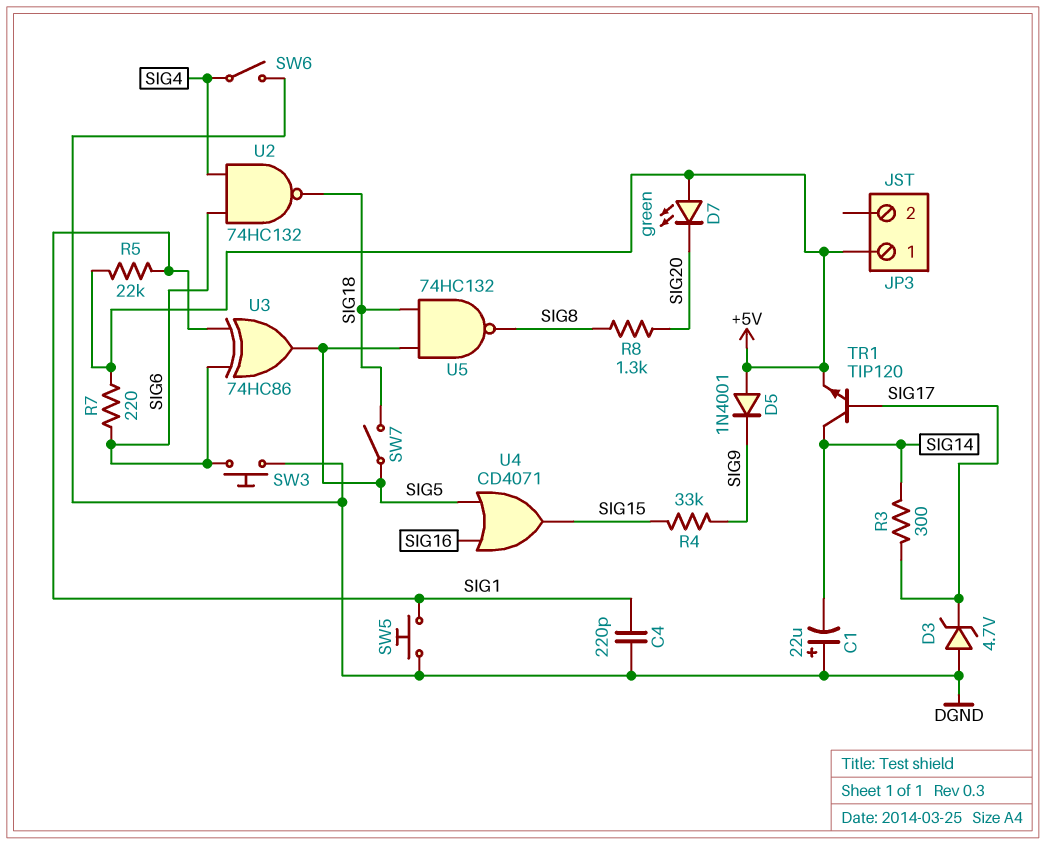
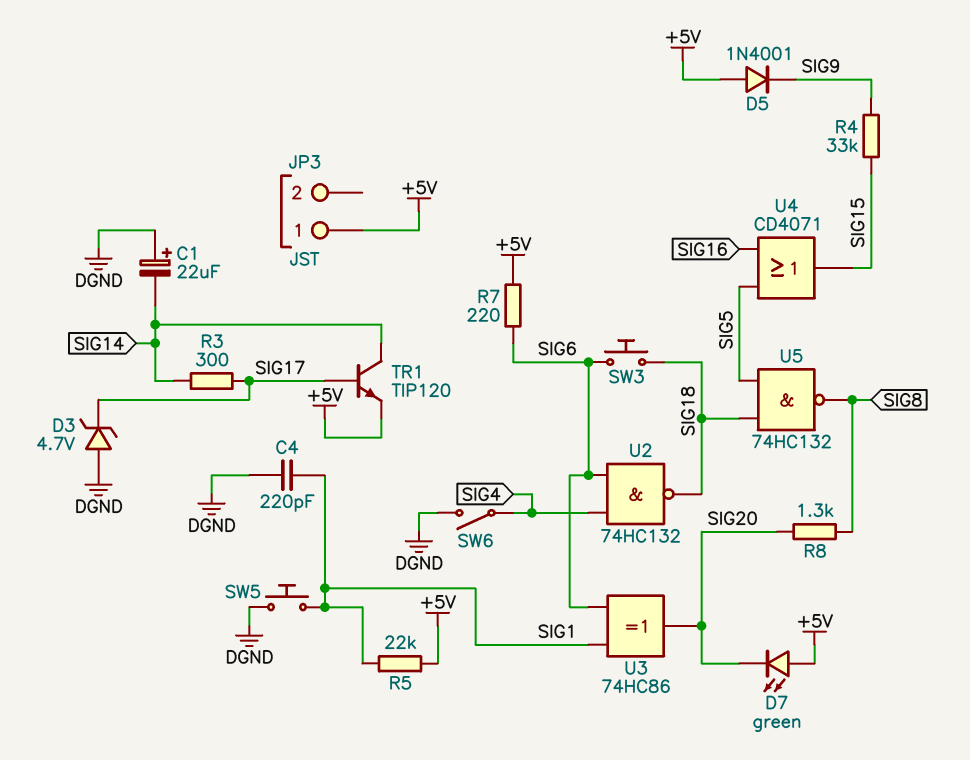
SW3: button (DGND, SIG6) -> button (SIG6, SIG18)
SW7: switch (SIG5, SIG18) -> none
U3: XOR 74HC86 (in SIG1, in SIG6, out SIG5) -> XOR 74HC86 (in SIG1, in SIG6, out SIG20)

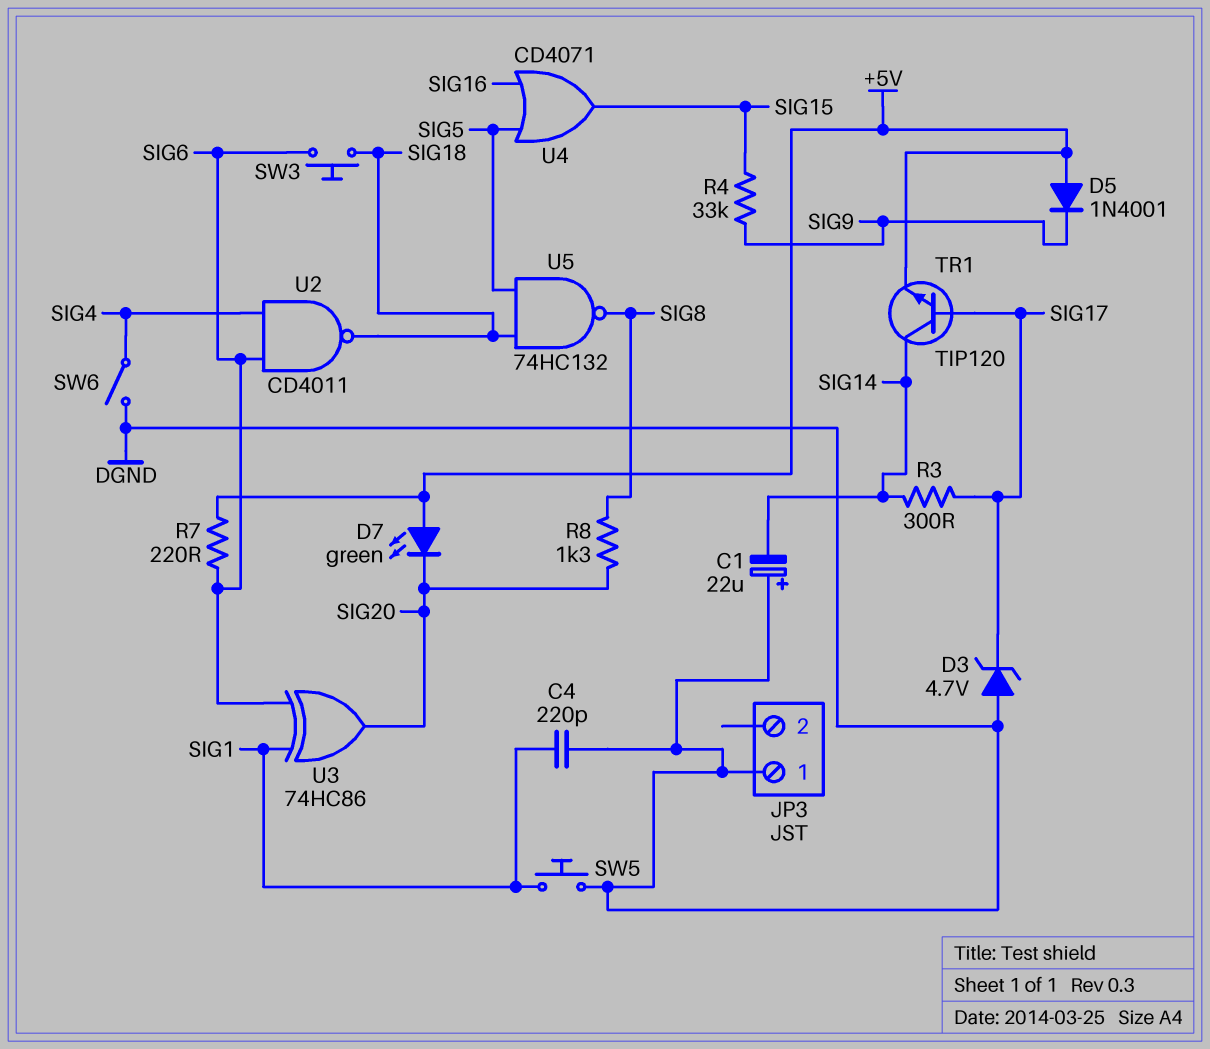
JP3 pin 1: +5V -> DGND
R5: 22k (+5V, SIG1) -> none
U2: NAND 74HC132 (in SIG4, in SIG6, out SIG18) -> NAND CD4011 (in SIG4, in SIG6, out SIG18)

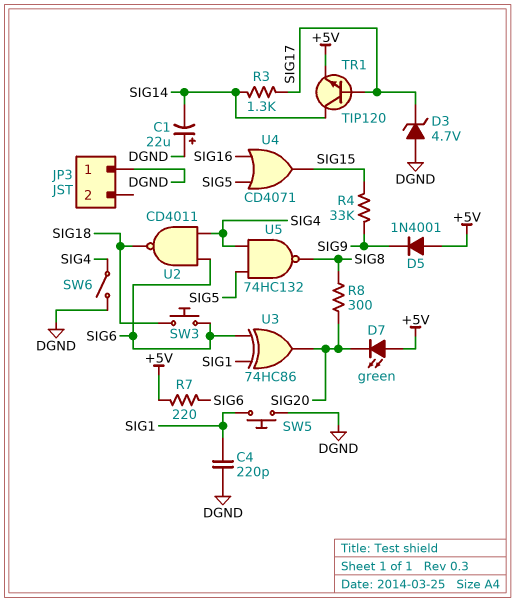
R3: 300 (SIG14, SIG17) -> 1.3k (SIG14, SIG17)
R8: 1.3k (SIG8, SIG20) -> 300 (SIG8, SIG20)
U5: NAND 74HC132 (in SIG5, in SIG18, out SIG8) -> NAND 74HC132 (in SIG4, in SIG5, out SIG8)

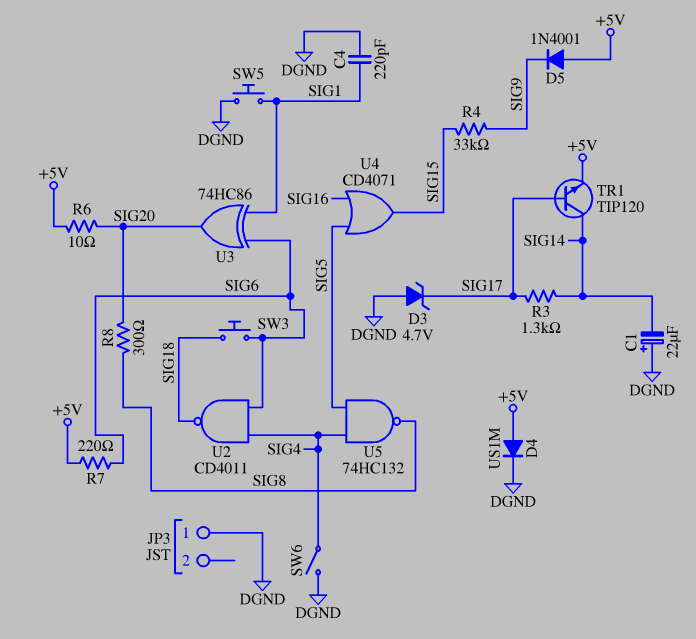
D4: none -> diode US1M (A +5V, K DGND)
D7: LED green (A +5V, K SIG20) -> none
R6: none -> 10 (+5V, SIG20)

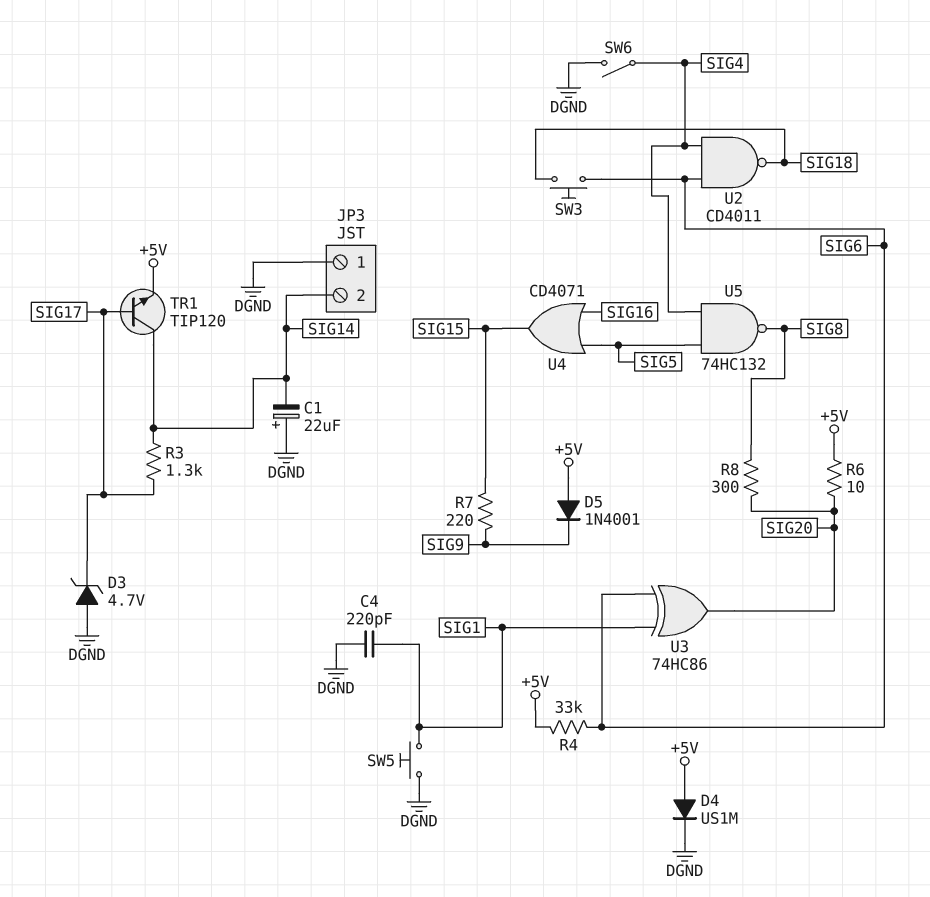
JP3 pin 2: none -> SIG14
R4: 33k (SIG9, SIG15) -> 33k (+5V, SIG6)
R7: 220 (+5V, SIG6) -> 220 (SIG9, SIG15)

